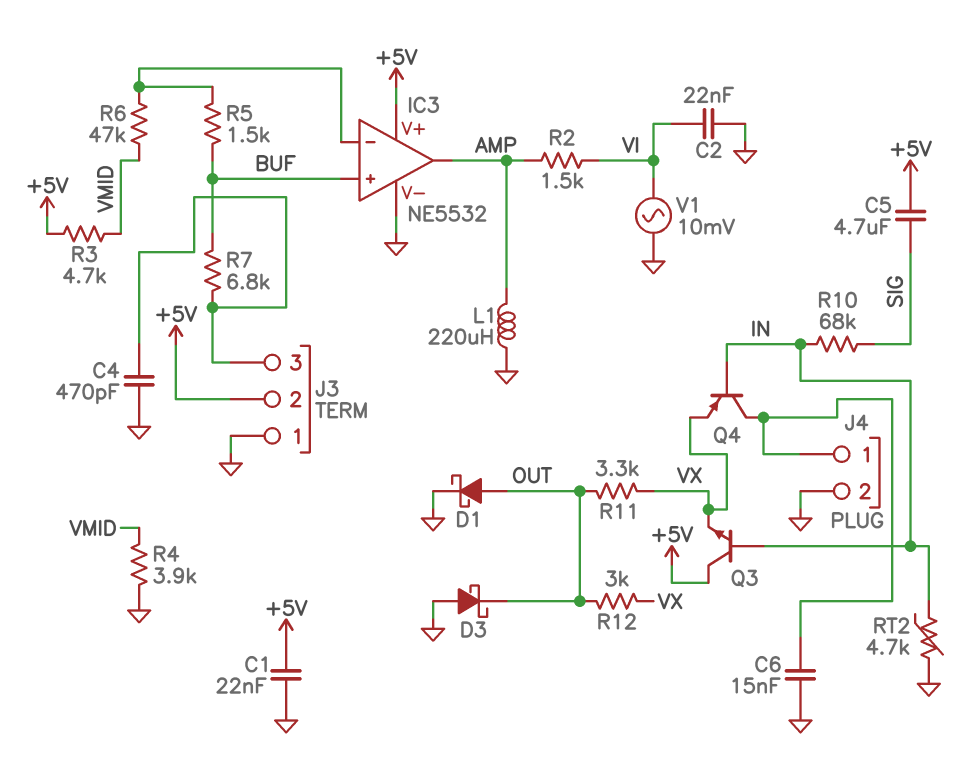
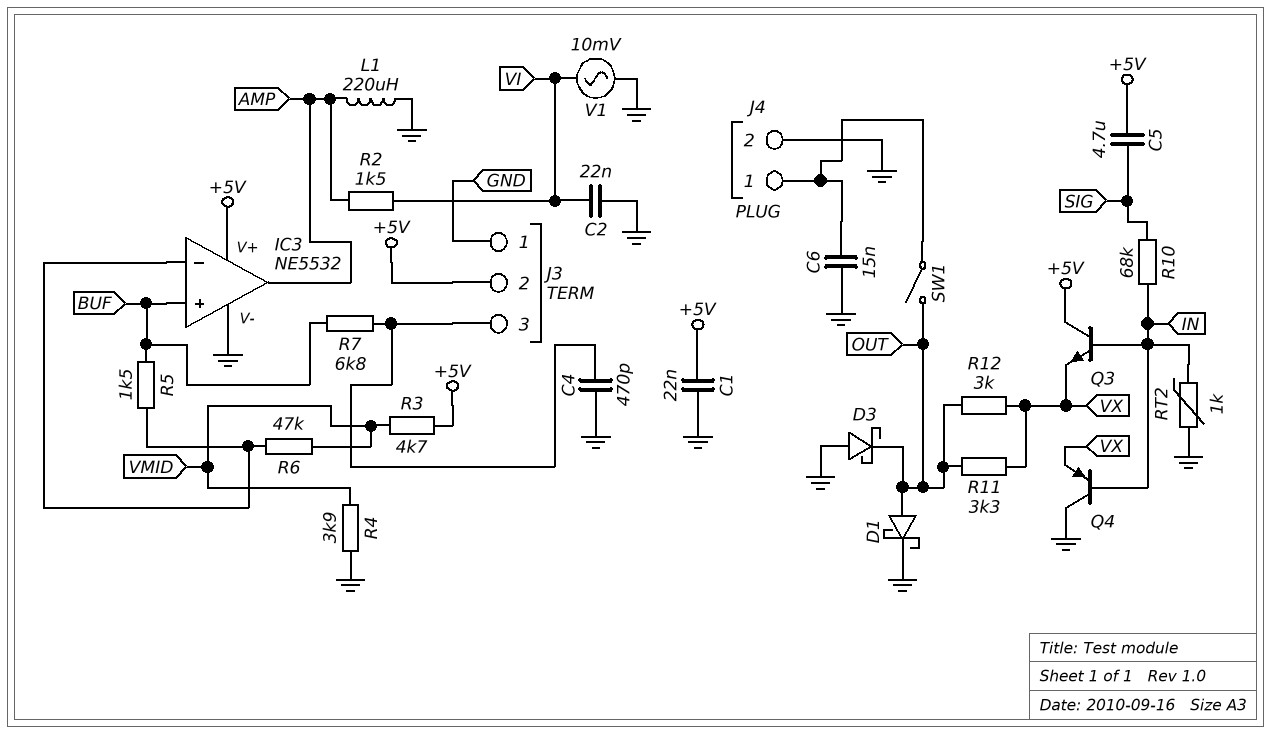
Q4: PNP (B IN, C J4/1, E VX) -> PNP (B IN, C GND, E VX)
RT2: 4.7k (GND, IN) -> 1k (GND, IN)
SW1: none -> switch (J4/1, OUT)

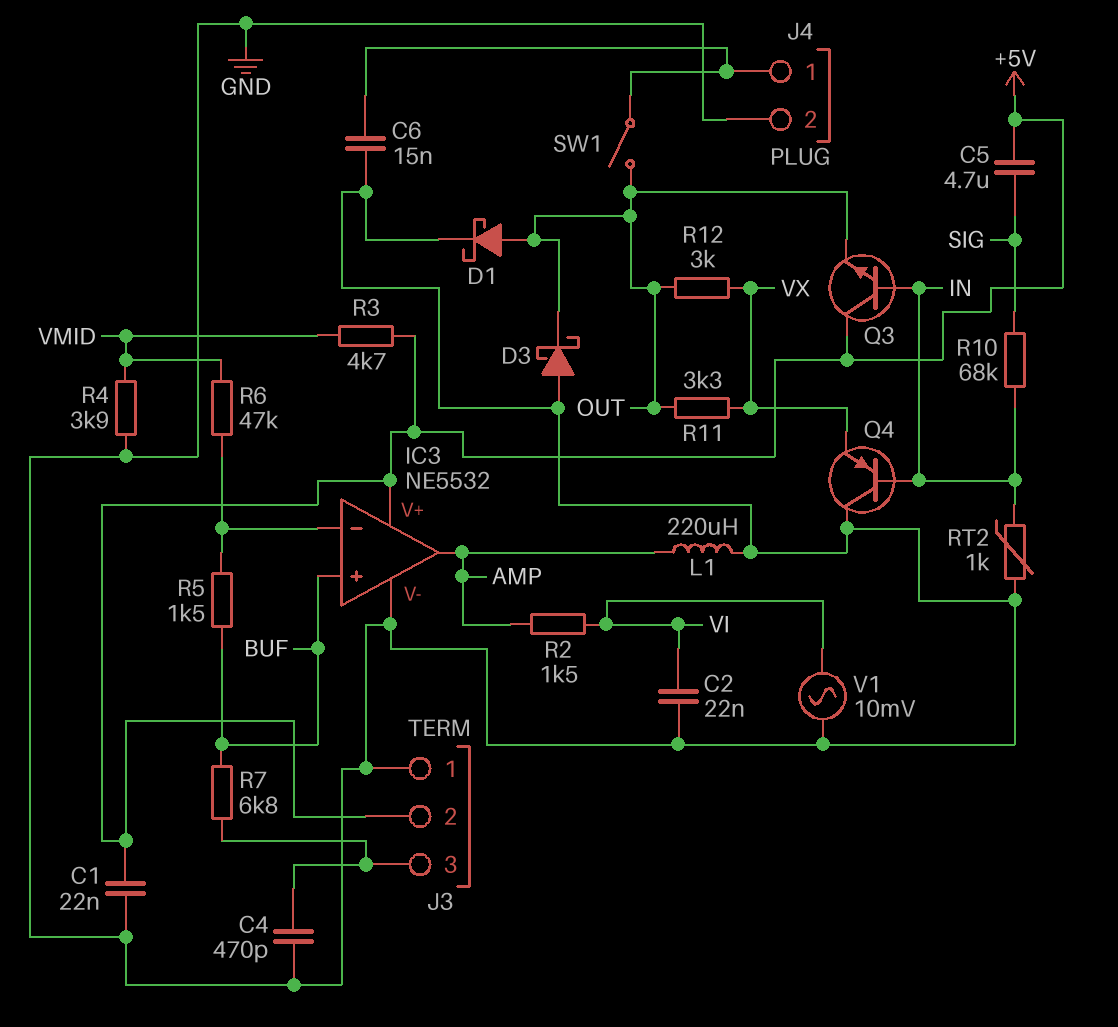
Q3: NPN (B IN, C +5V, E VX) -> NPN (B IN, C +5V, E OUT)

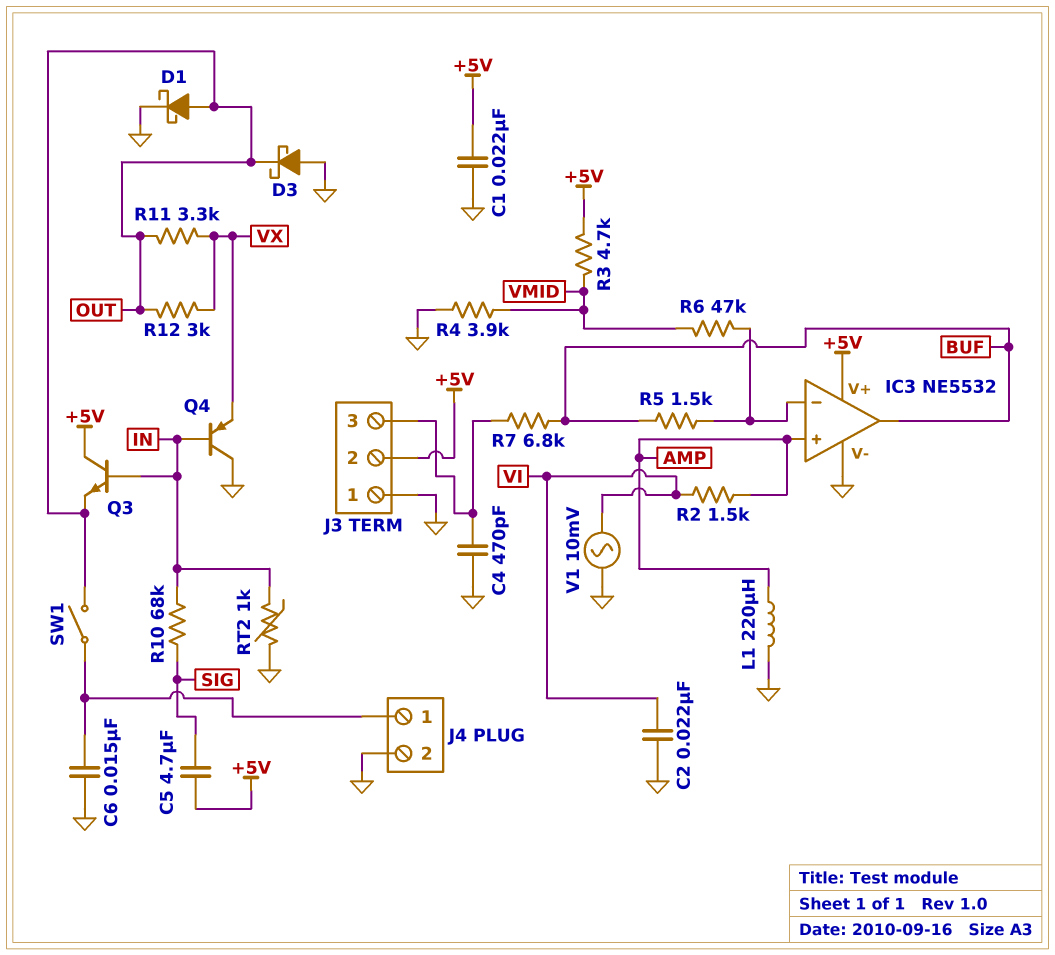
IC3 pin in+: BUF -> AMP
IC3 pin out: AMP -> BUF

